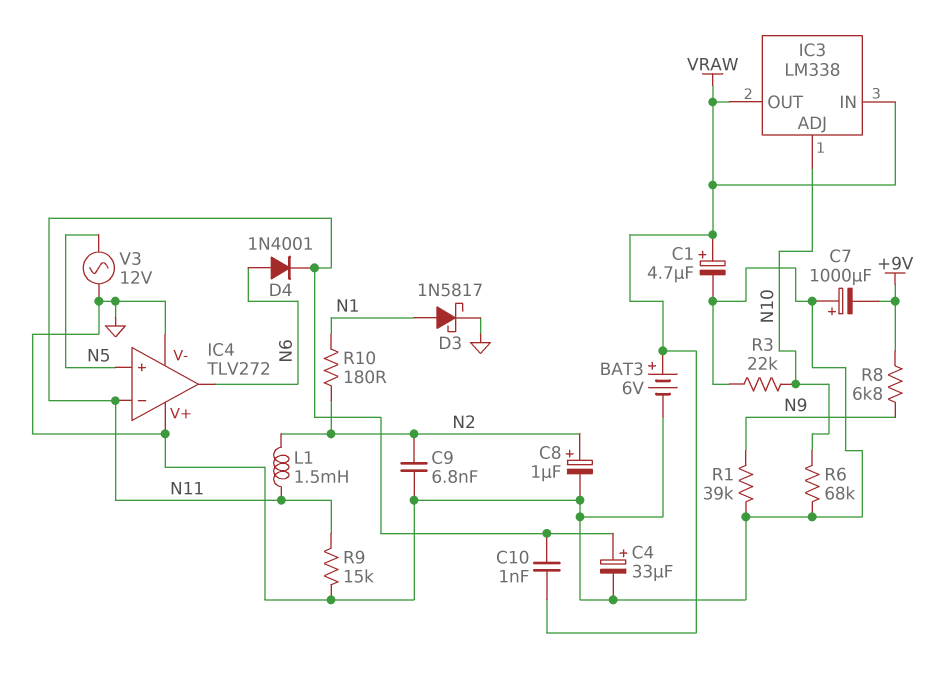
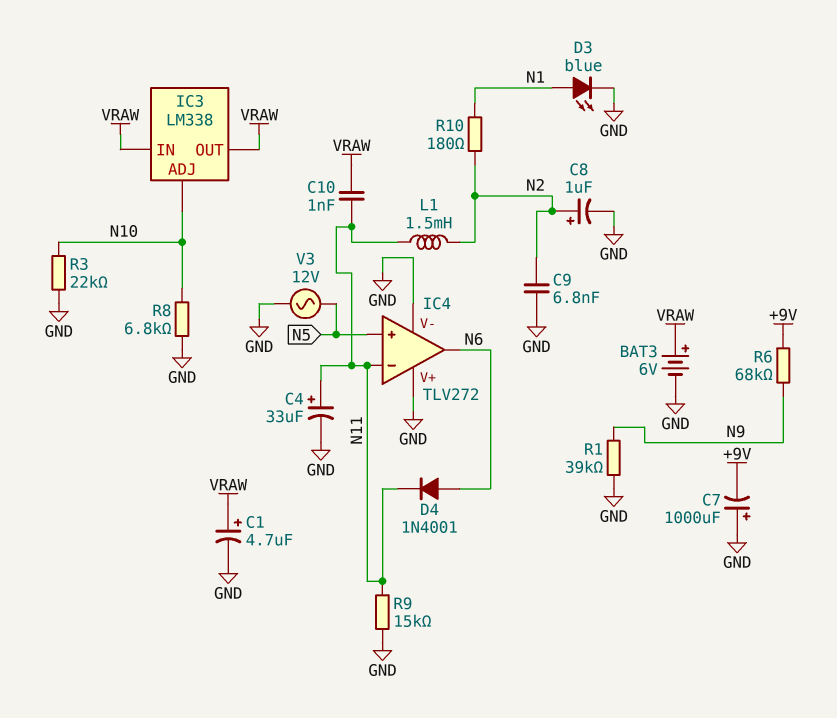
D3: schottky 1N5817 (A N1, K GND) -> LED blue (A N1, K GND)
R6: 68k (GND, N10) -> 68k (+9V, N9)
R8: 6.8k (+9V, N9) -> 6.8k (GND, N10)

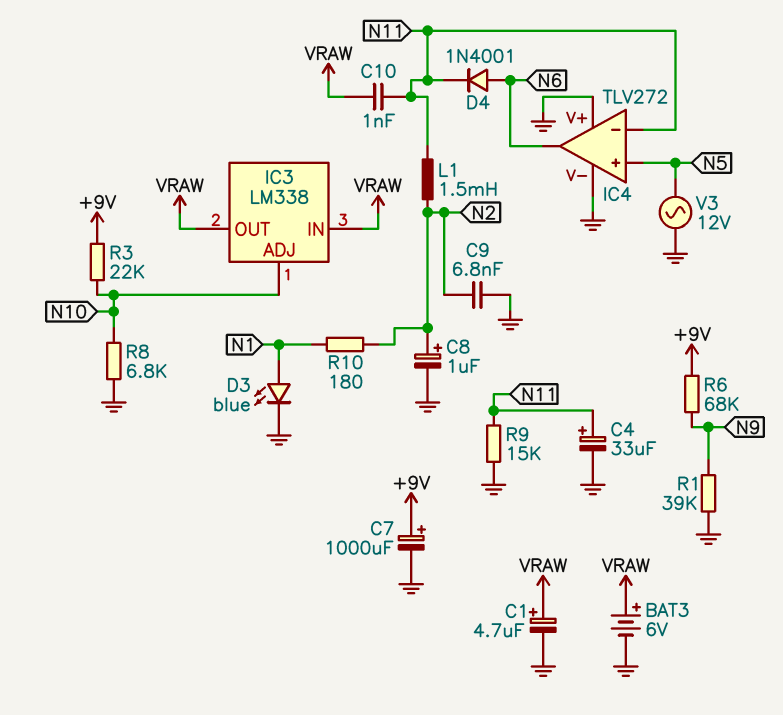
C7: 1000uF (plus GND, minus +9V) -> 1000uF (plus +9V, minus GND)
R3: 22k (GND, N10) -> 22k (+9V, N10)

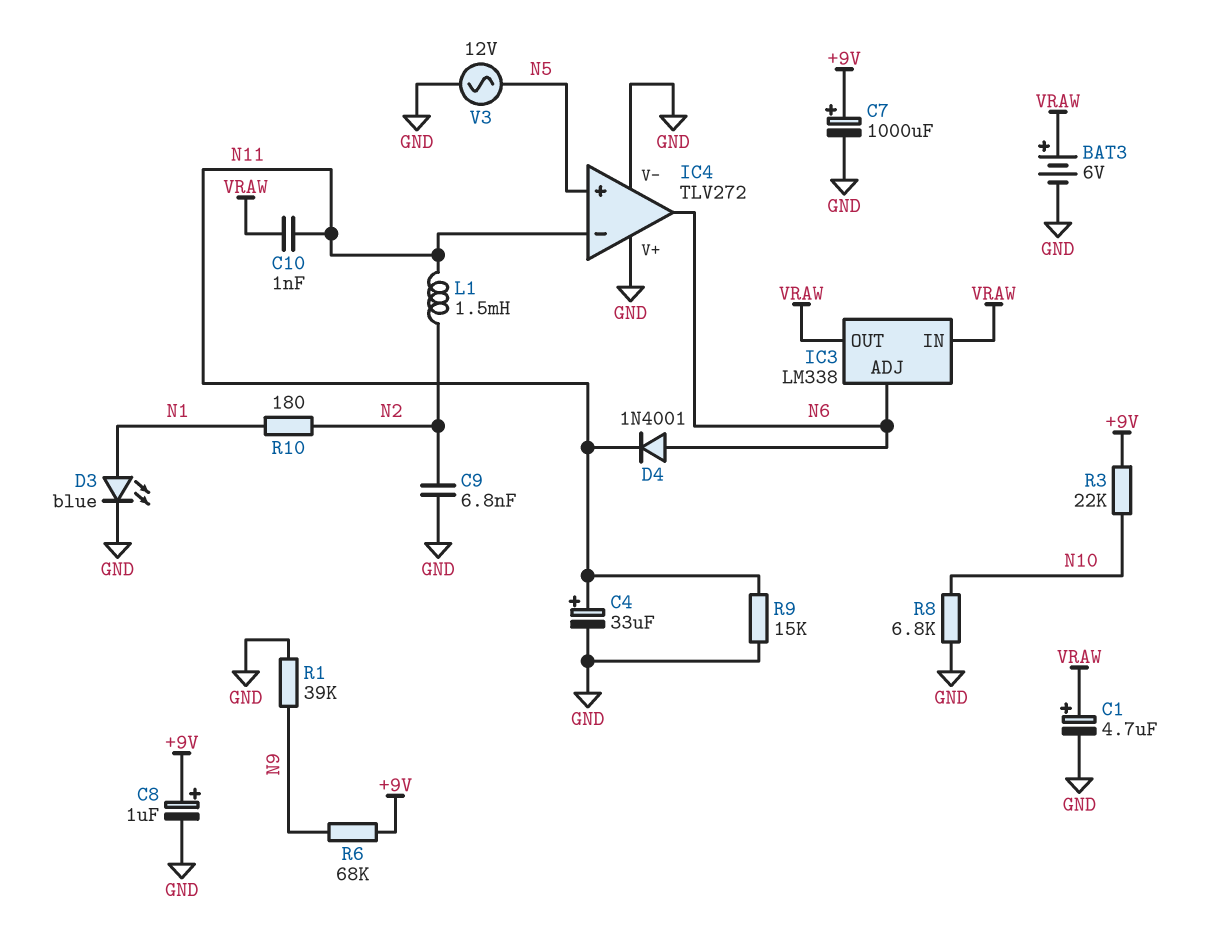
C8: 1uF (plus N2, minus GND) -> 1uF (plus +9V, minus GND)
IC3 pin ADJ: N10 -> N6

